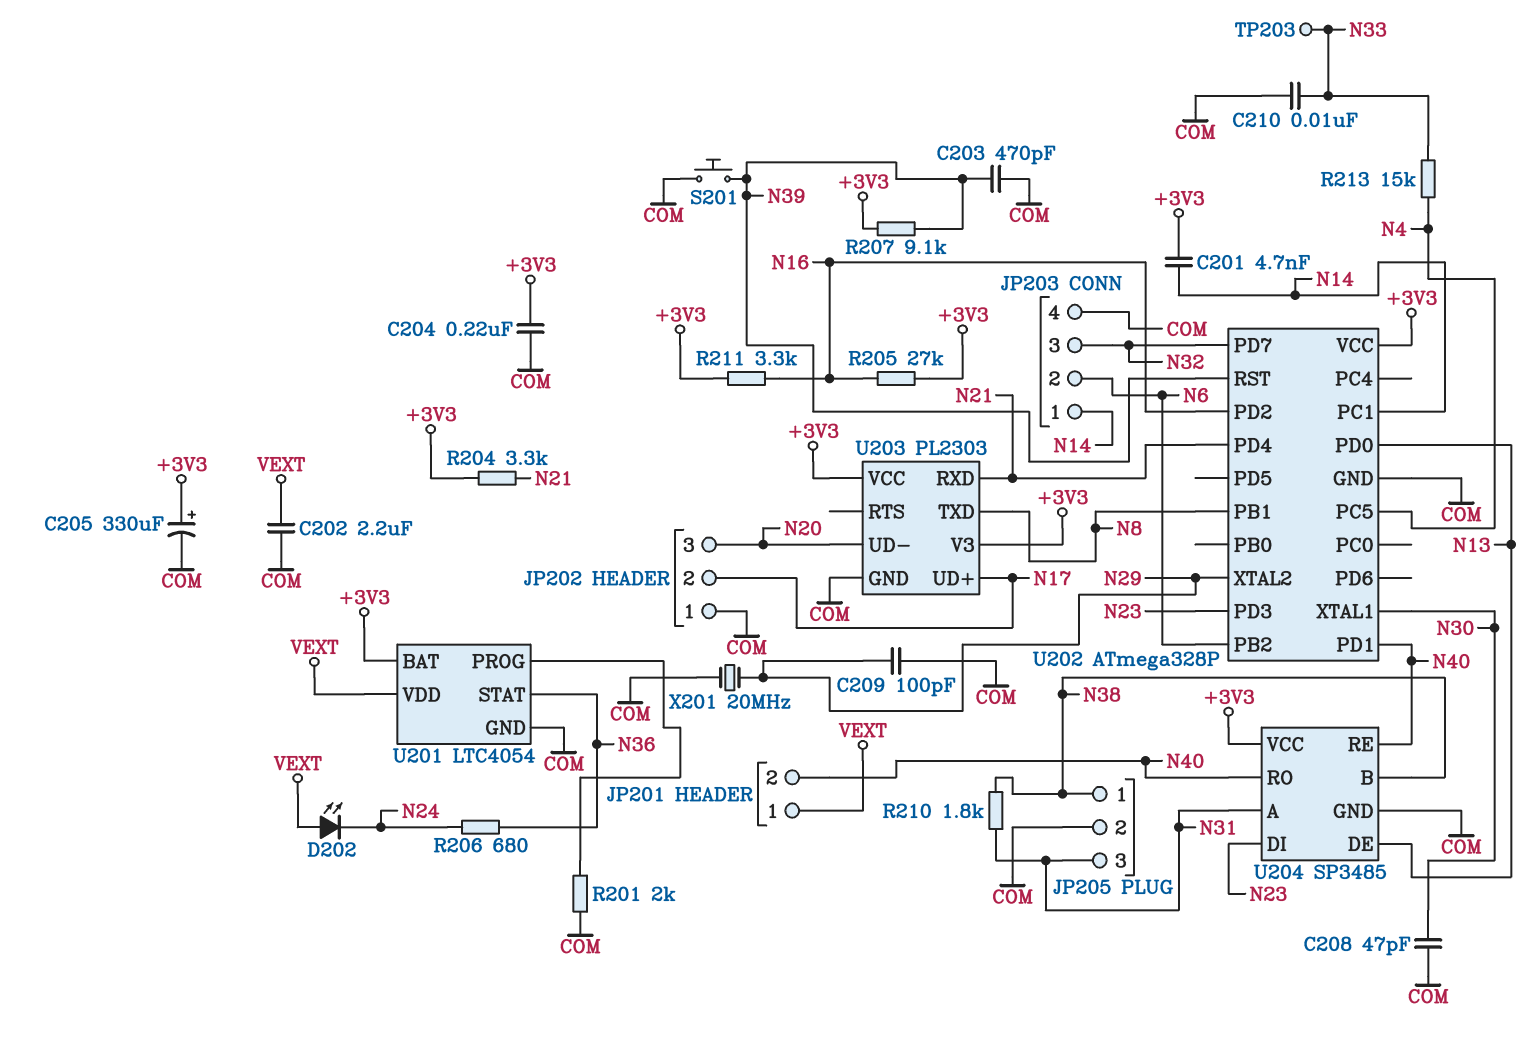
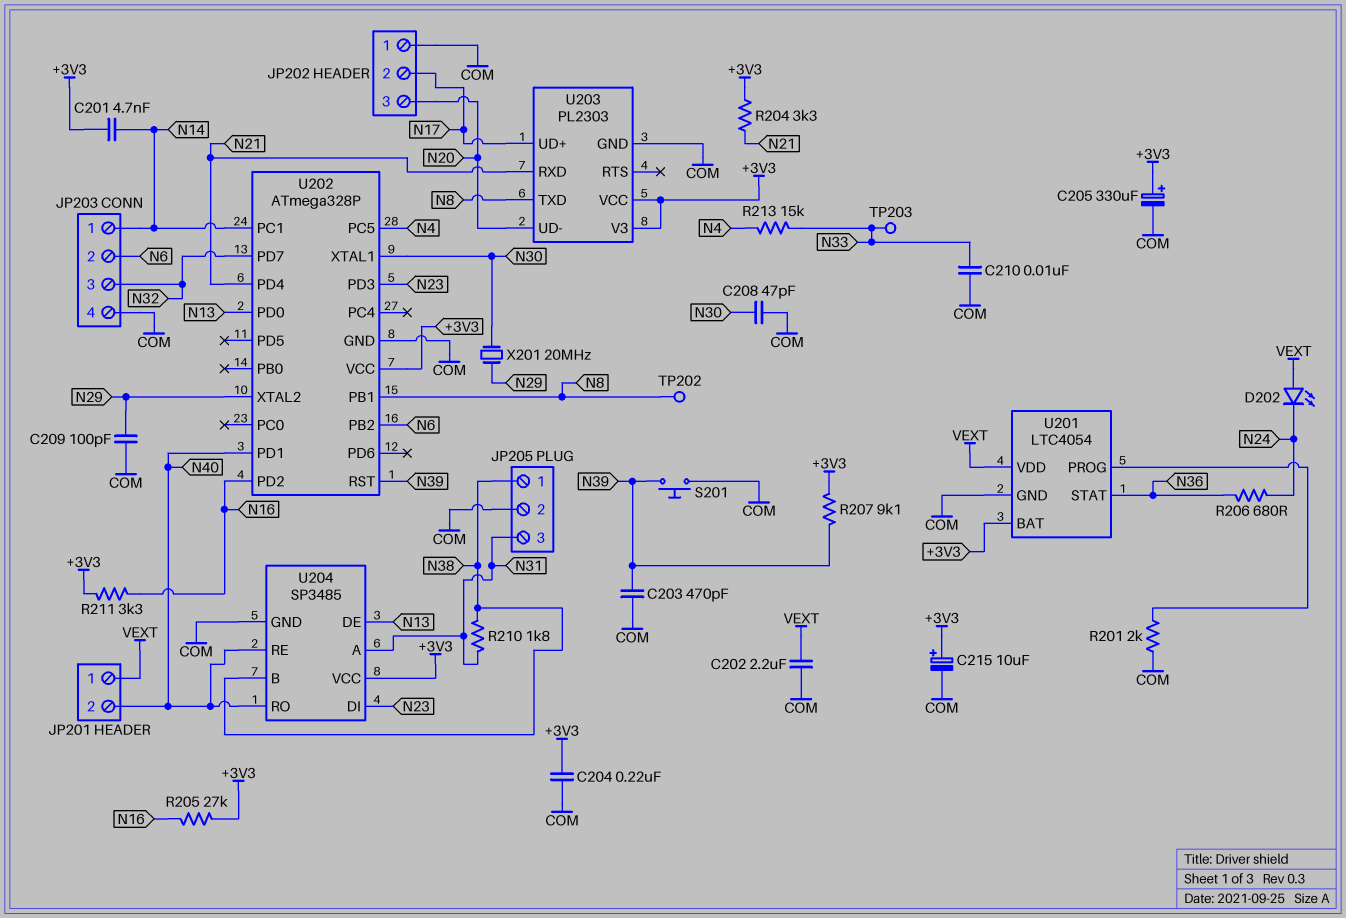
C215: none -> 10uF (plus +3V3, minus COM)
TP202: none -> test point (N8)
X201: 20MHz (COM, N29) -> 20MHz (N29, N30)

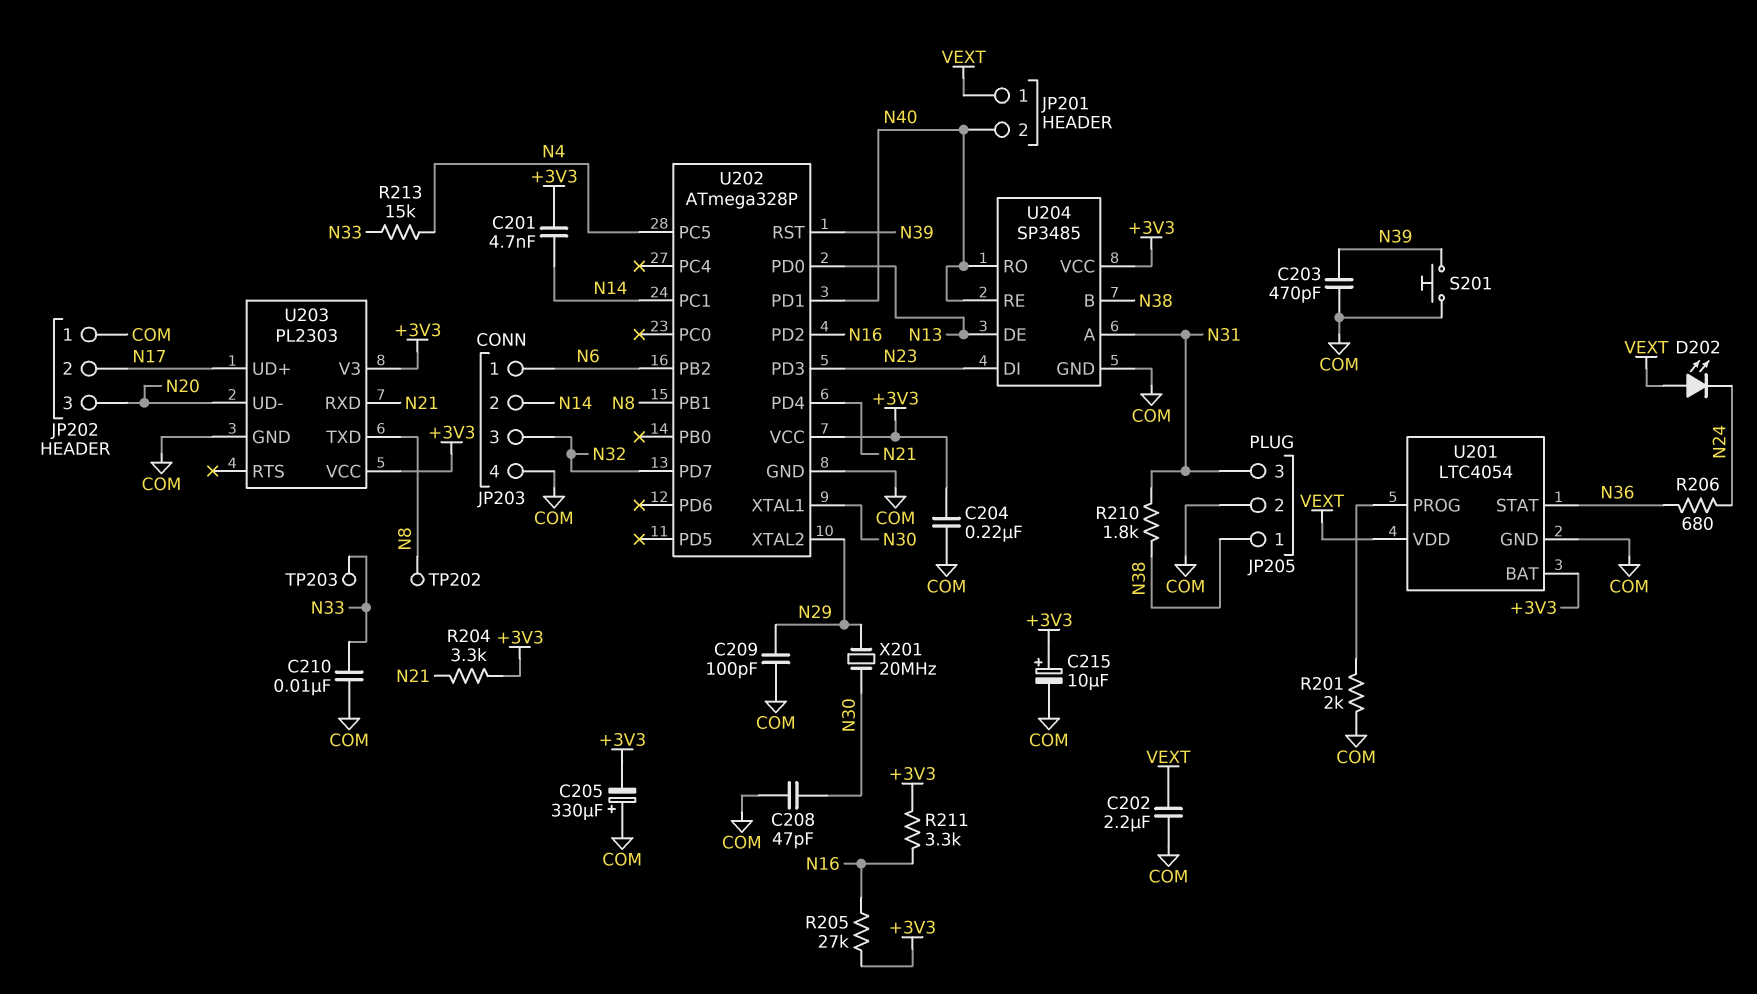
C205: 330uF (plus +3V3, minus COM) -> 330uF (plus COM, minus +3V3)
JP203 pin 1: N14 -> N6
JP203 pin 2: N6 -> N14
R207: 9.1k (+3V3, N39) -> none

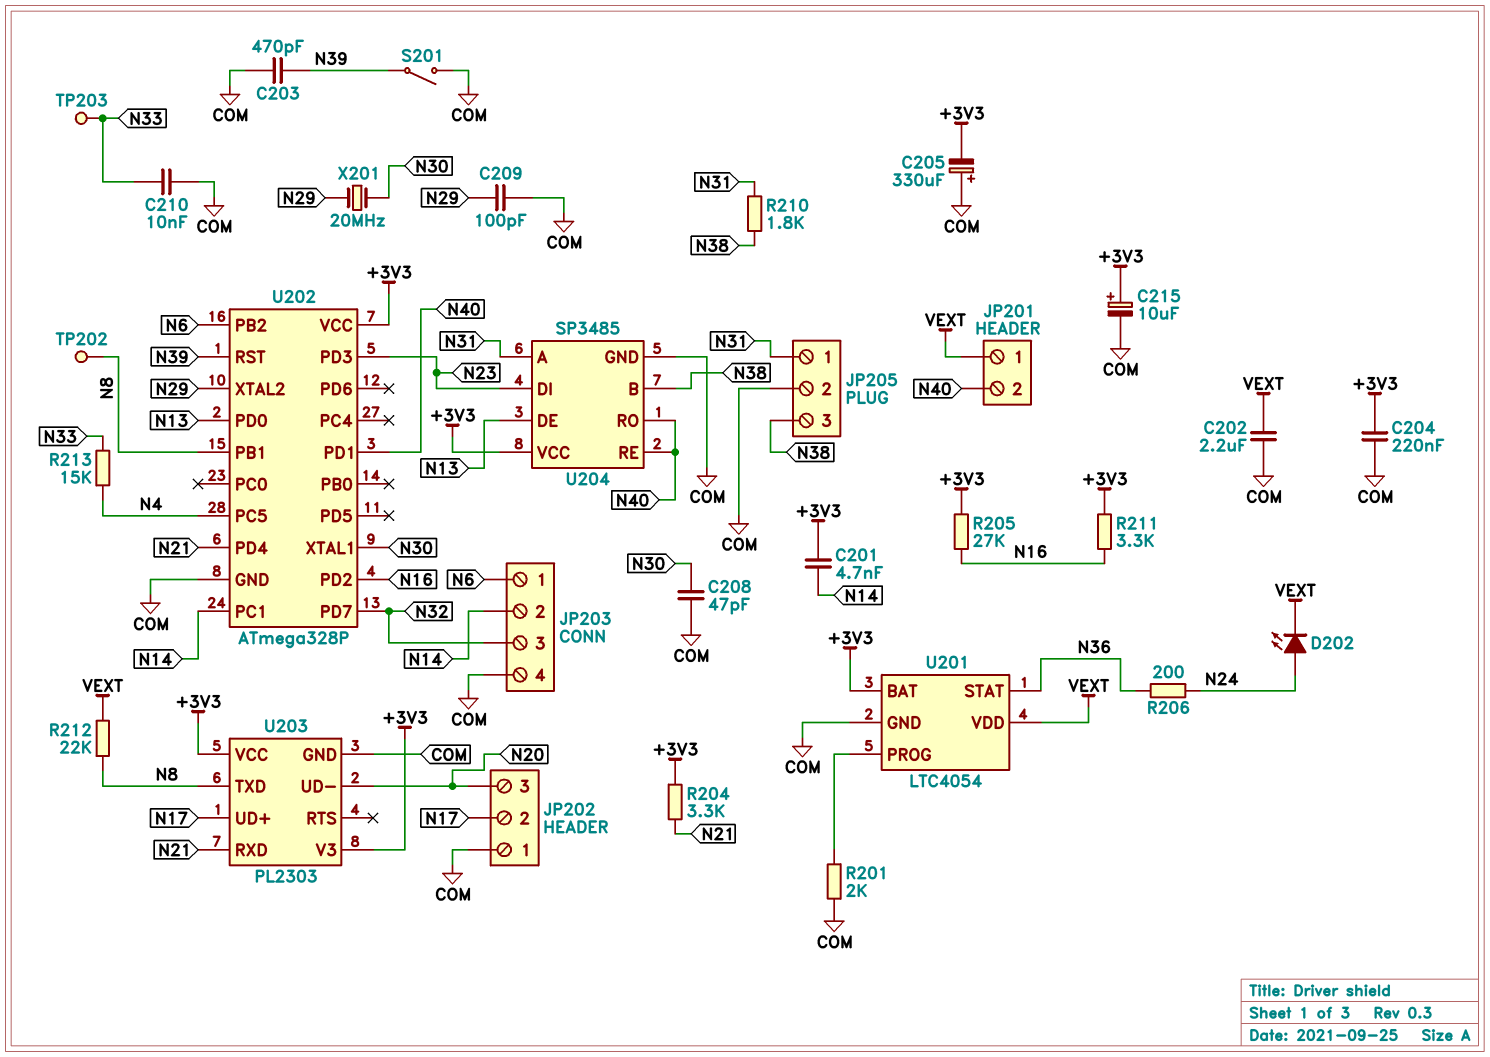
D202: LED (A VEXT, K N24) -> LED (A N24, K VEXT)
JP205 pin 1: N38 -> N31
JP205 pin 3: N31 -> N38
R206: 680 (N24, N36) -> 200 (N24, N36)
R212: none -> 22k (N8, VEXT)
S201: button (COM, N39) -> switch (COM, N39)

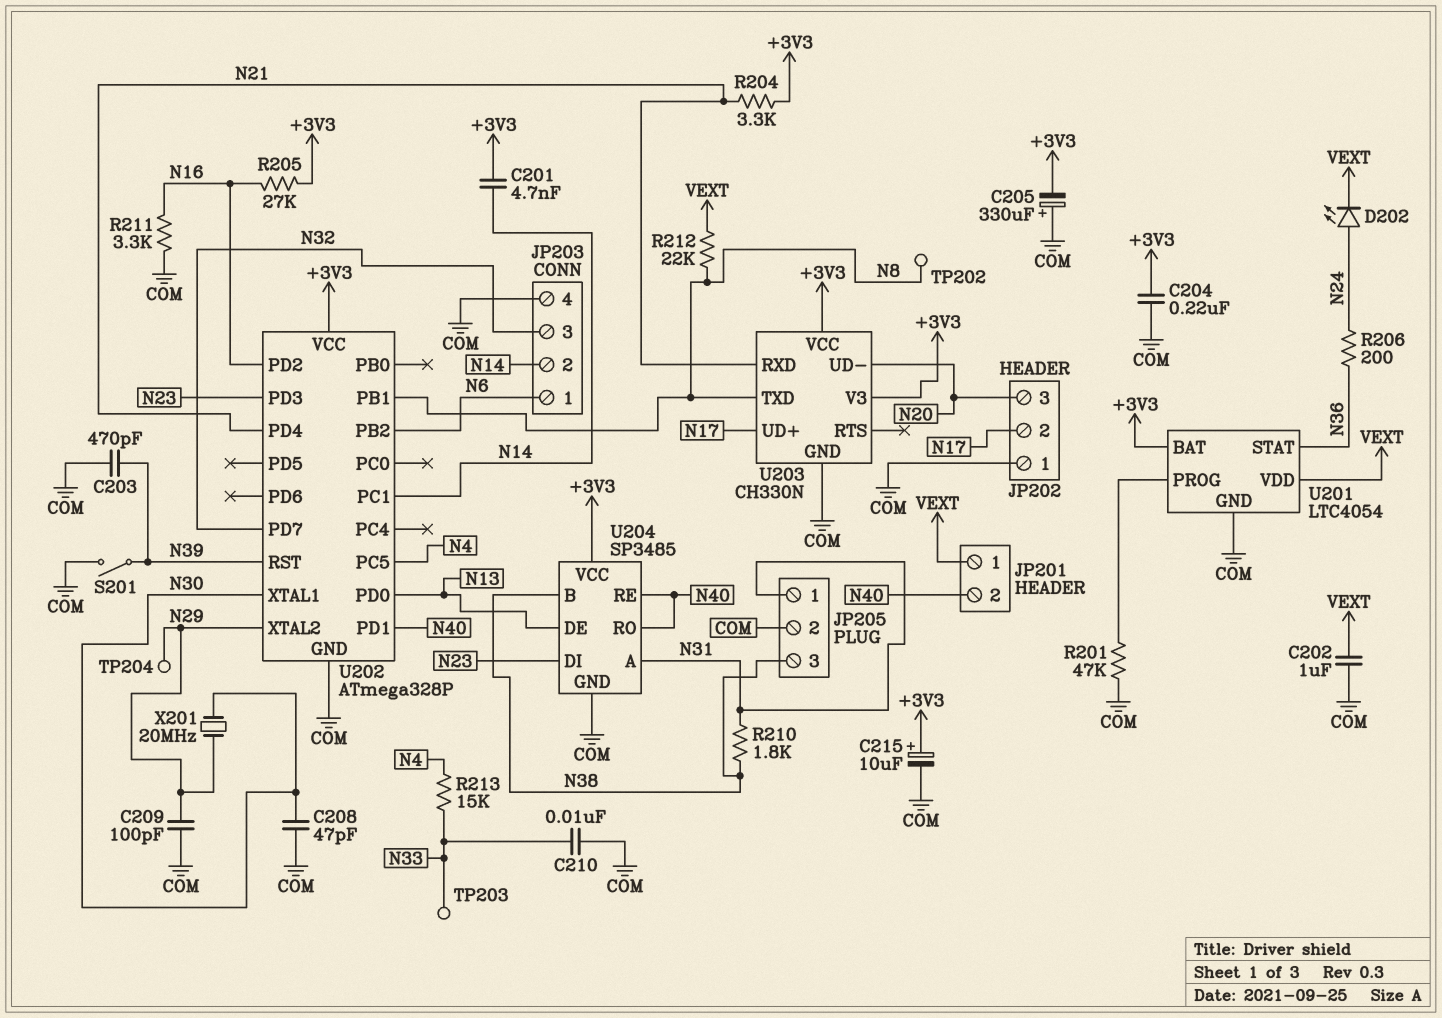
C202: 2.2uF (COM, VEXT) -> 1uF (COM, VEXT)
R201: 2k (COM, U201/PROG) -> 47k (COM, U201/PROG)
R211: 3.3k (+3V3, N16) -> 3.3k (COM, N16)
TP204: none -> test point (N29)
U203: PL2303 -> CH330N

